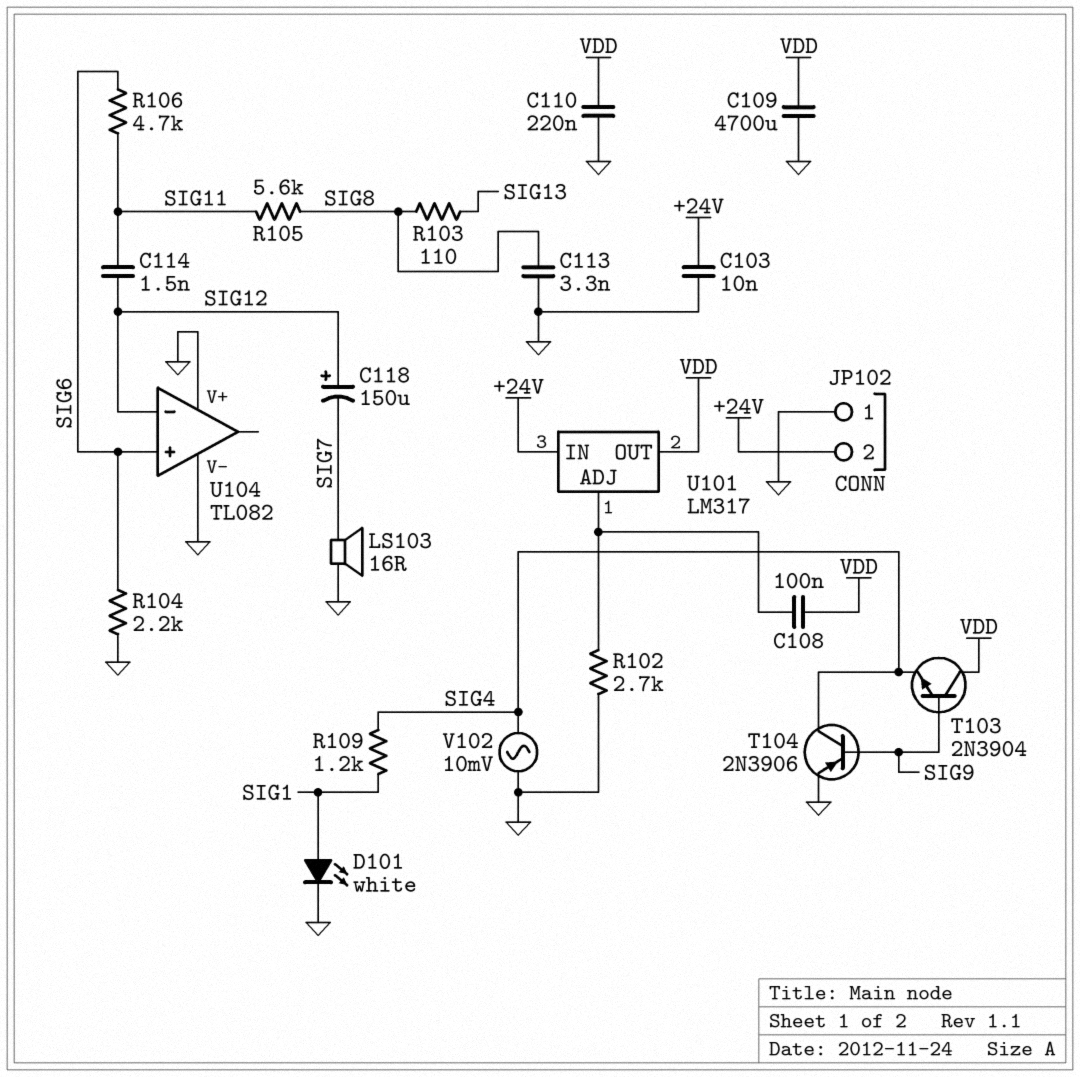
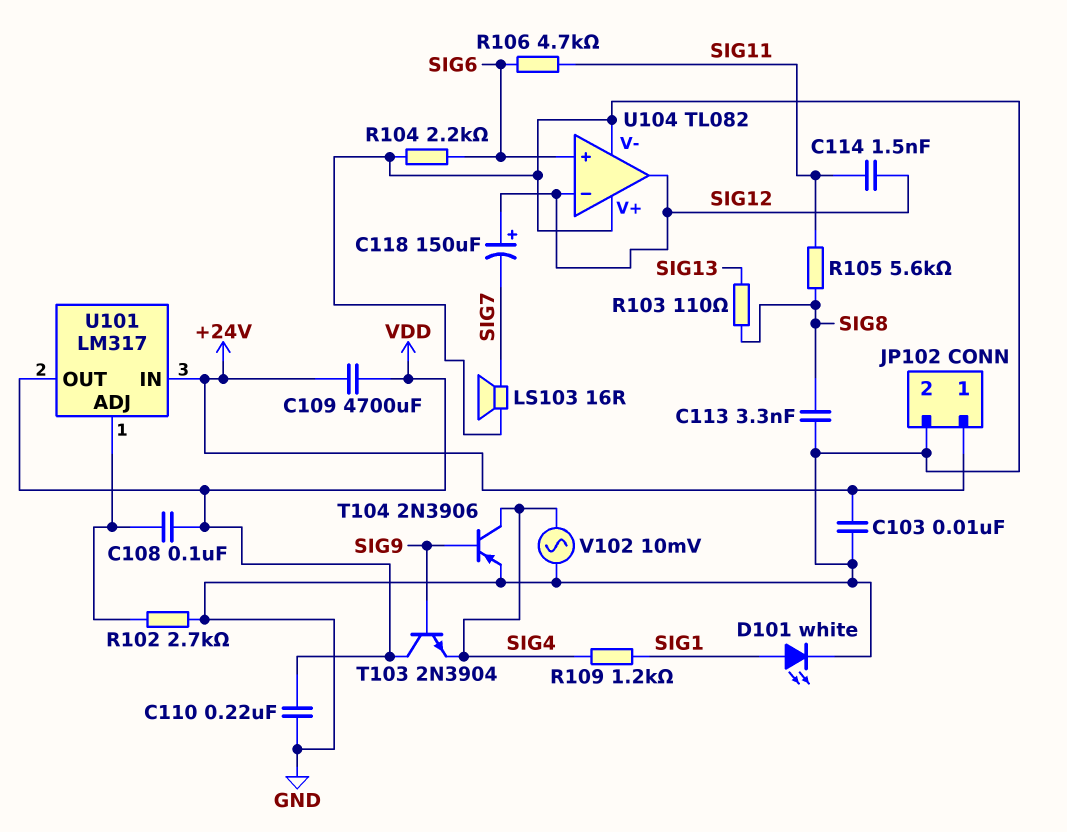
C109: 4700uF (GND, VDD) -> 4700uF (+24V, VDD)
JP102 pin 1: GND -> +24V
JP102 pin 2: +24V -> GND
U104 pin out: none -> SIG12

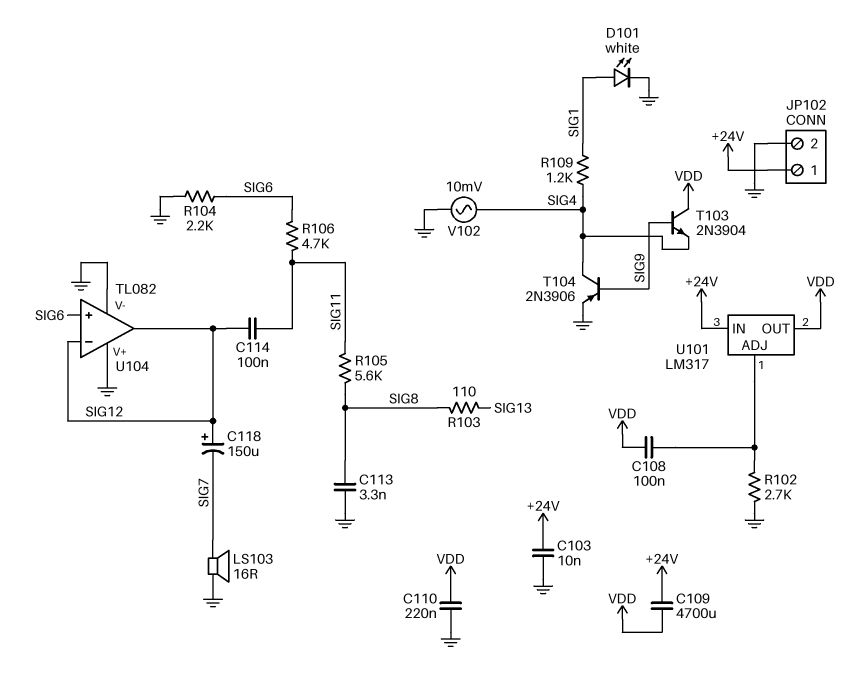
C114: 1.5nF (SIG11, SIG12) -> 100nF (SIG11, SIG12)

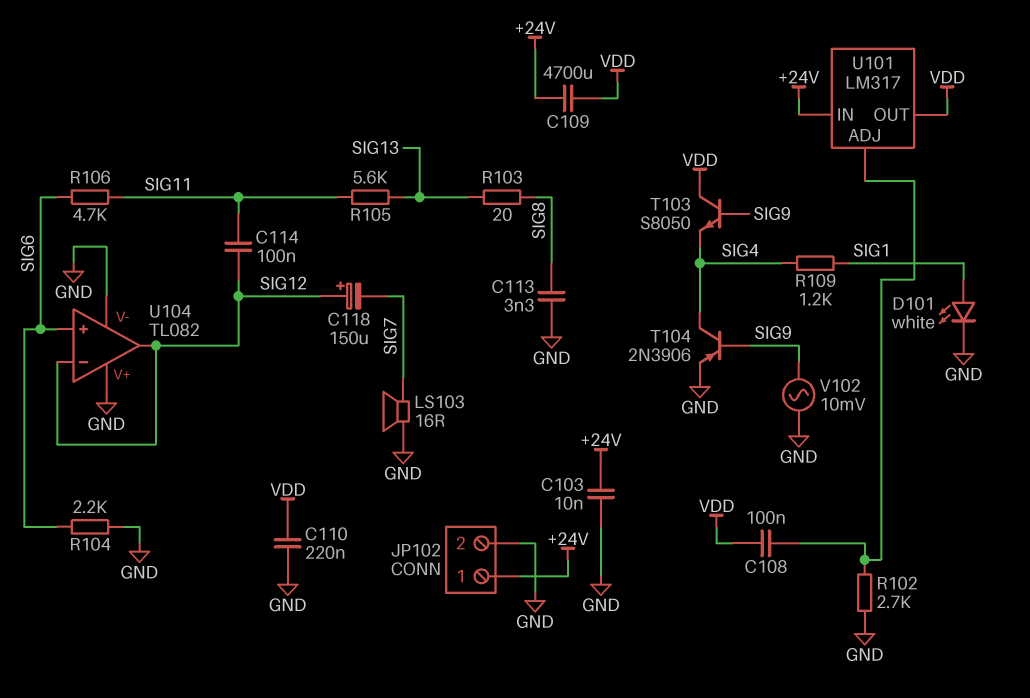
R103: 110 (SIG8, SIG13) -> 20 (SIG8, SIG13)
R105: 5.6k (SIG8, SIG11) -> 5.6k (SIG11, SIG13)
T103: NPN 2N3904 (B SIG9, C VDD, E SIG4) -> NPN S8050 (B SIG9, C VDD, E SIG4)
V102: AC 10mV (GND, SIG4) -> AC 10mV (GND, SIG9)

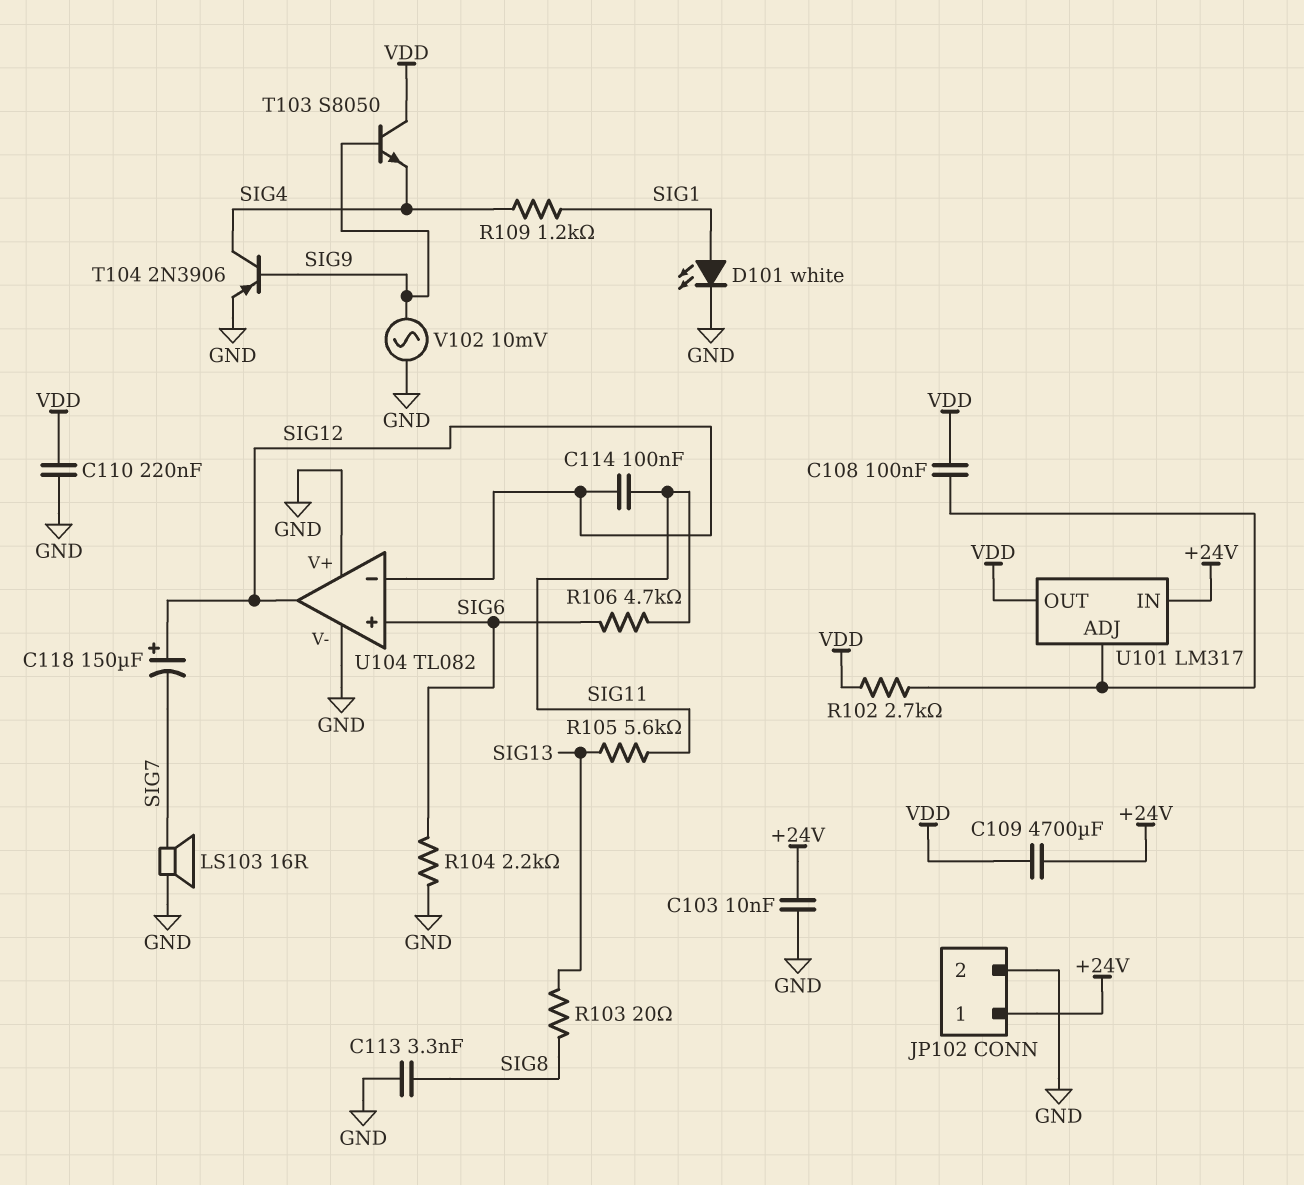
R102: 2.7k (GND, U101/ADJ) -> 2.7k (U101/ADJ, VDD)

